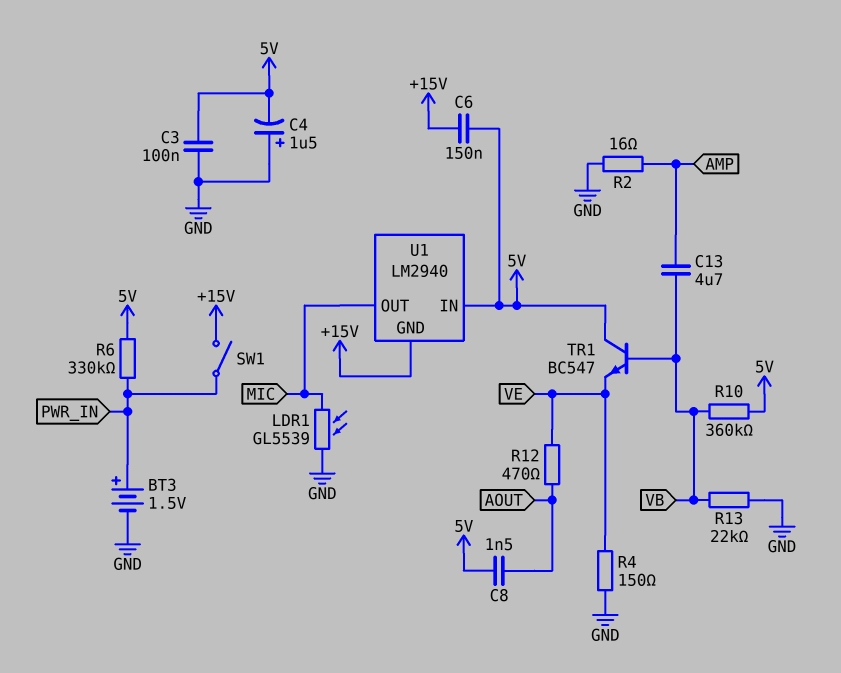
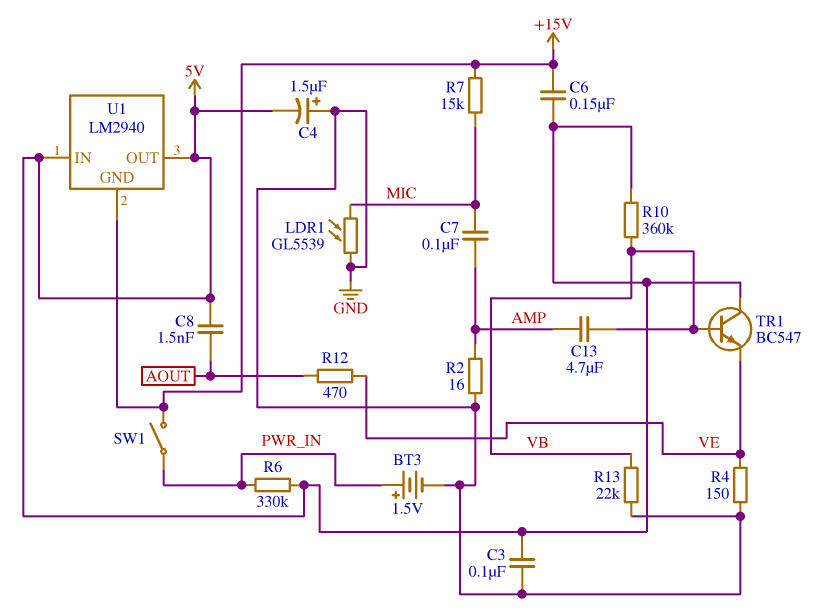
C7: none -> 100nF (AMP, MIC)
R7: none -> 15k (+15V, MIC)
U1 pin OUT: MIC -> 5V

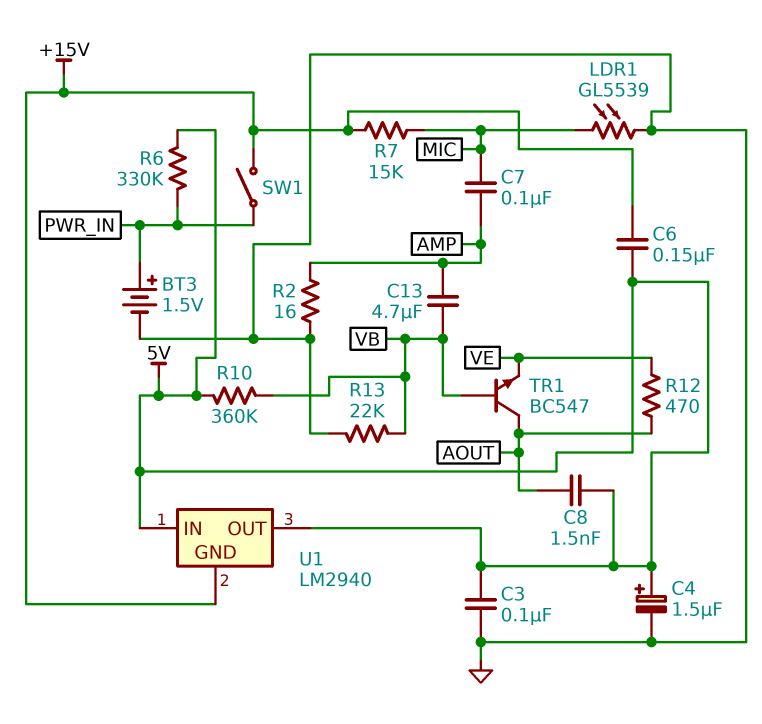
C4: 1.5uF (plus GND, minus 5V) -> 1.5uF (plus 5V, minus GND)
R4: 150 (GND, VE) -> none
TR1: NPN BC547 (B VB, C 5V, E VE) -> NPN BC547 (B VB, C AOUT, E VE)

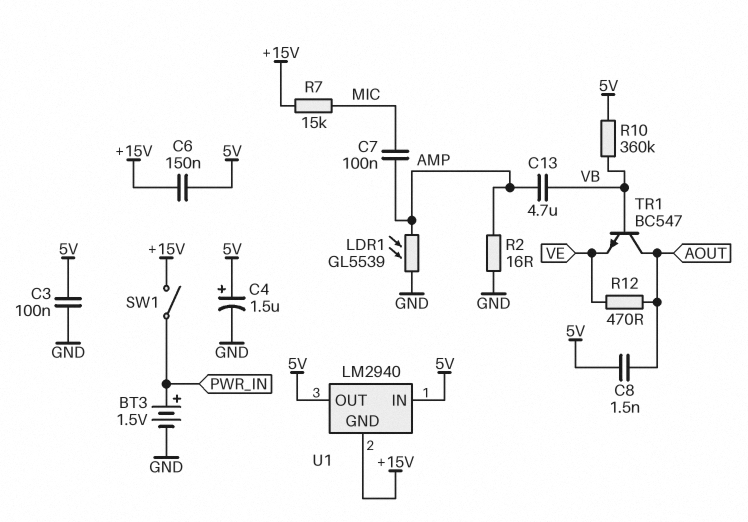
LDR1: GL5539 (GND, MIC) -> GL5539 (AMP, GND)
R6: 330k (5V, PWR_IN) -> none
R13: 22k (GND, VB) -> none

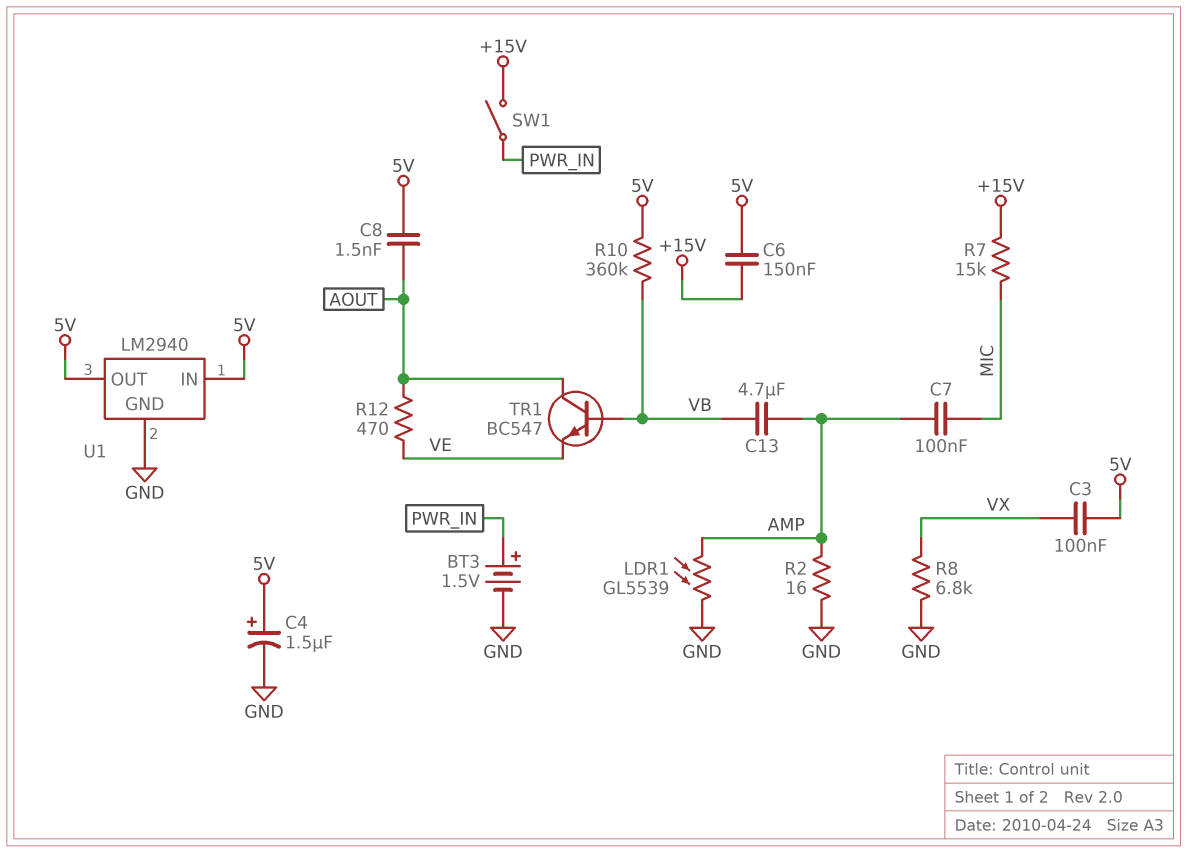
C3: 100nF (5V, GND) -> 100nF (5V, VX)
R8: none -> 6.8k (GND, VX)
U1 pin GND: +15V -> GND

